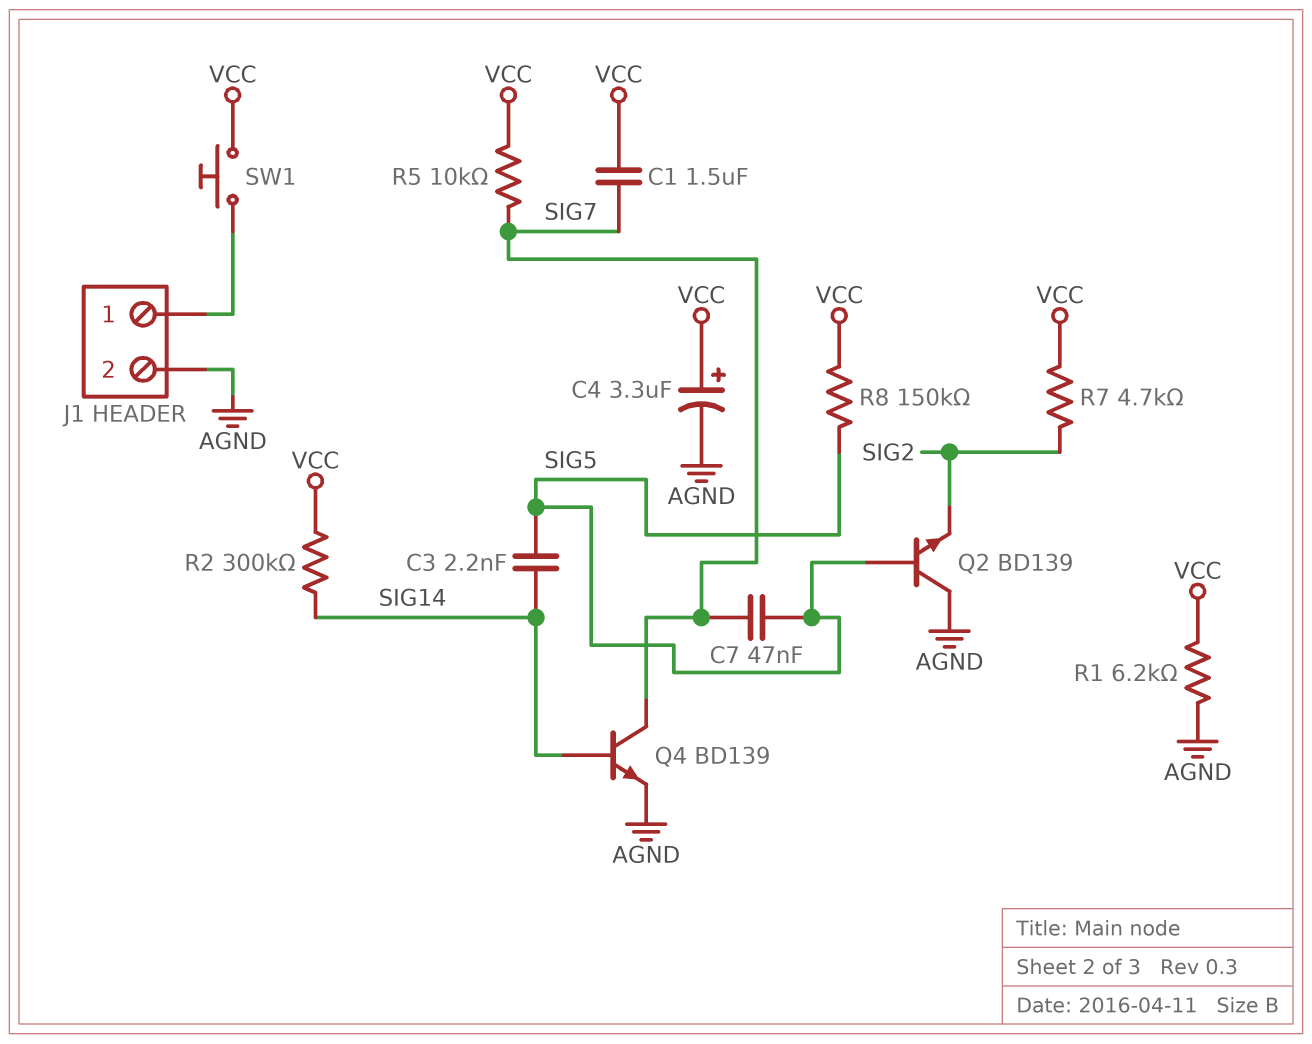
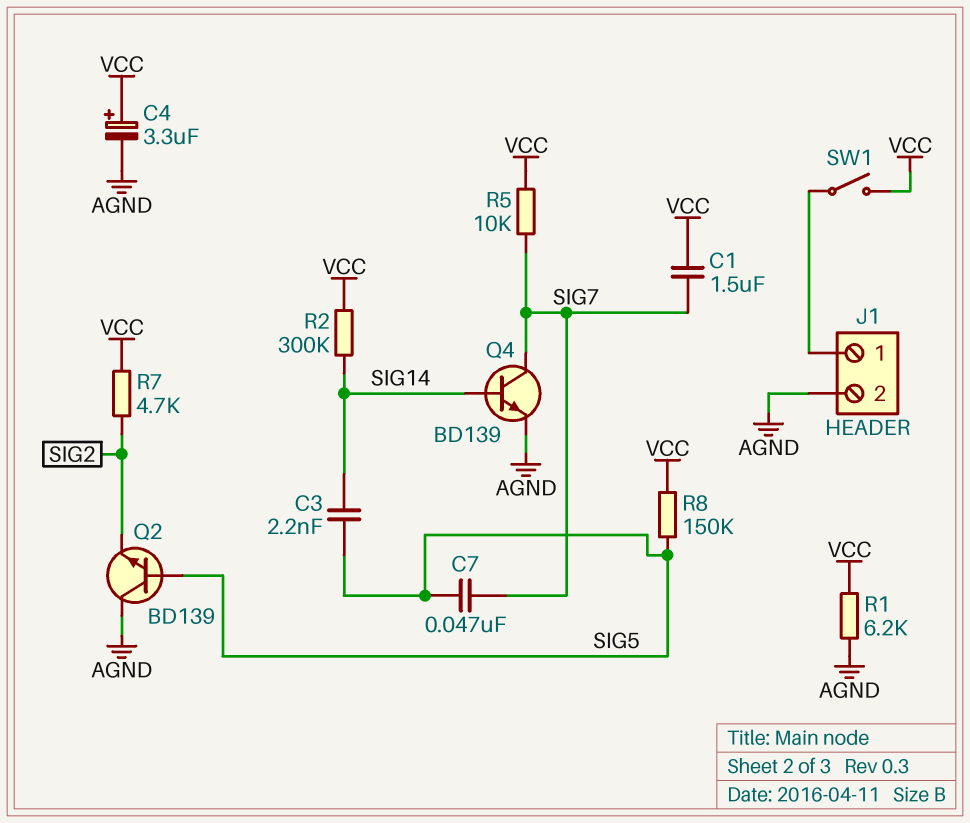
SW1: button (J1/1, VCC) -> switch (J1/1, VCC)

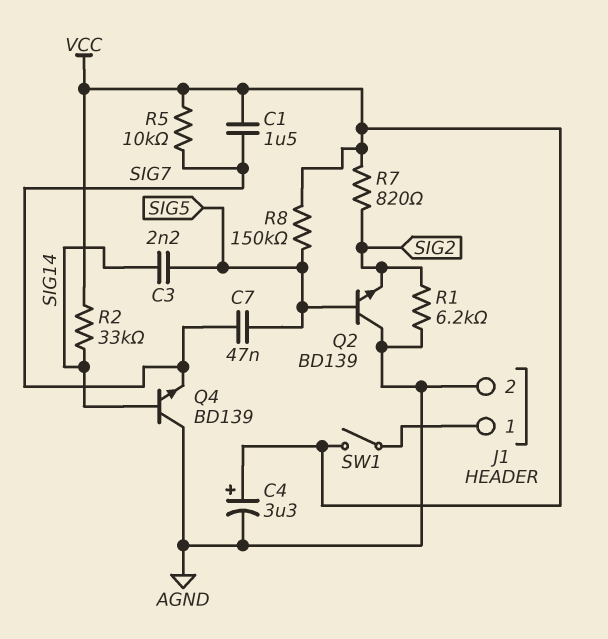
Q4: NPN BD139 (B SIG14, C SIG7, E AGND) -> NPN BD139 (B SIG14, C AGND, E SIG7)
R1: 6.2k (AGND, VCC) -> 6.2k (AGND, SIG2)
R2: 300k (SIG14, VCC) -> 33k (SIG14, VCC)
R7: 4.7k (SIG2, VCC) -> 820 (SIG2, VCC)

